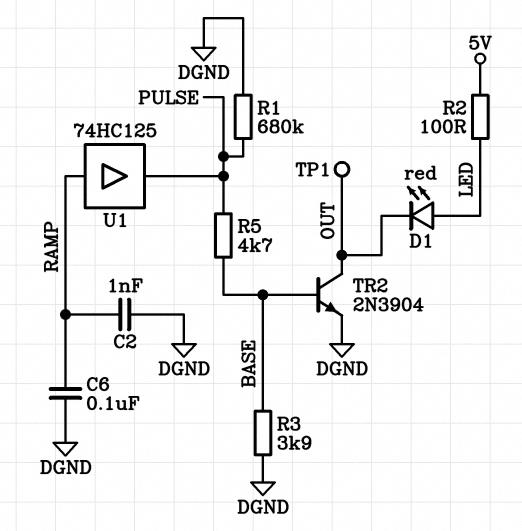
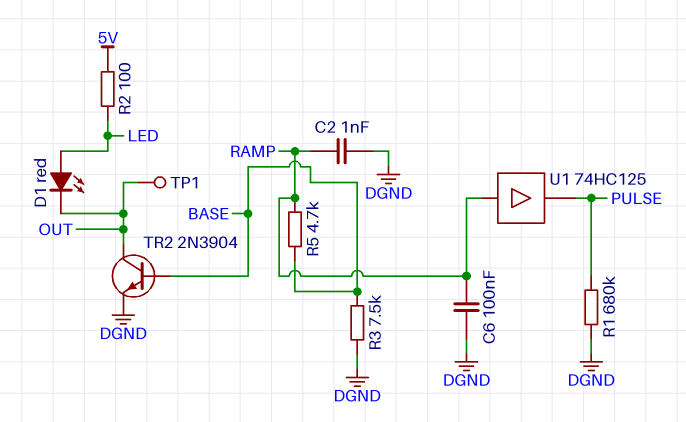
R3: 3.9k (BASE, DGND) -> 7.5k (BASE, DGND)
R5: 4.7k (BASE, PULSE) -> 4.7k (BASE, RAMP)

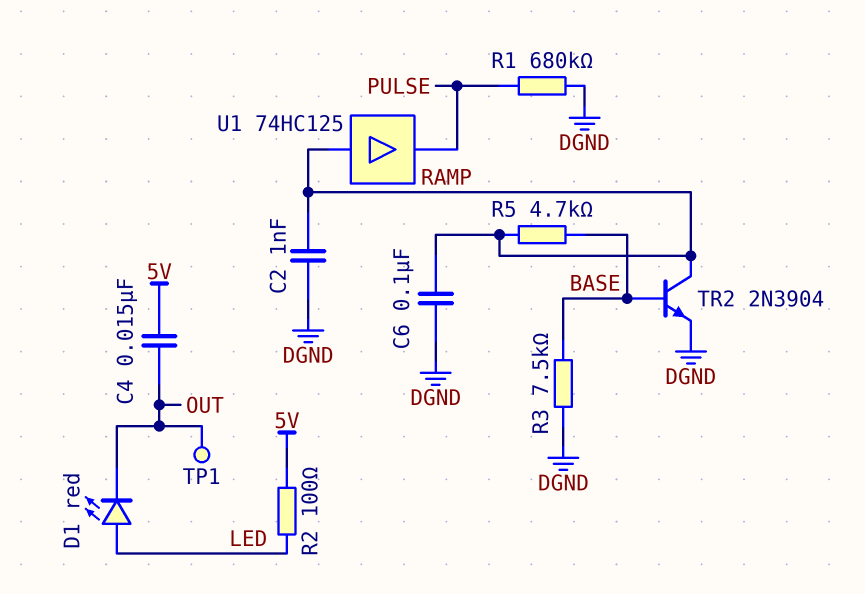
C4: none -> 15nF (5V, OUT)
TR2: NPN 2N3904 (B BASE, C OUT, E DGND) -> NPN 2N3904 (B BASE, C RAMP, E DGND)

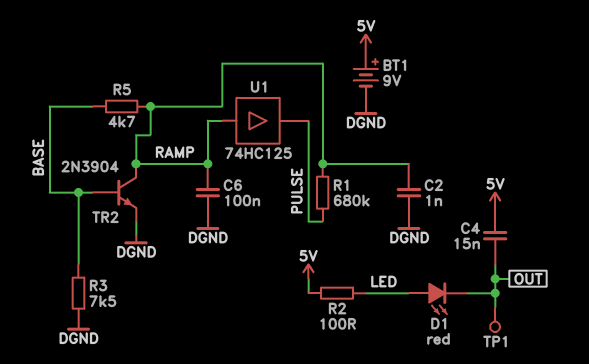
BT1: none -> 9V (plus 5V, minus DGND)
R1: 680k (DGND, PULSE) -> 680k (PULSE, RAMP)

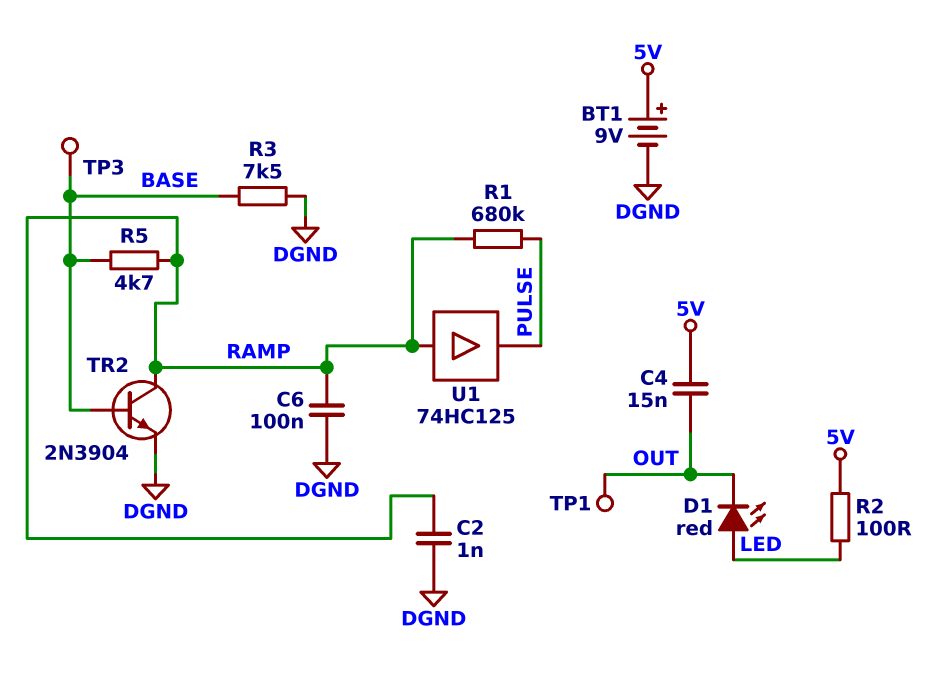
TP3: none -> test point (BASE)

